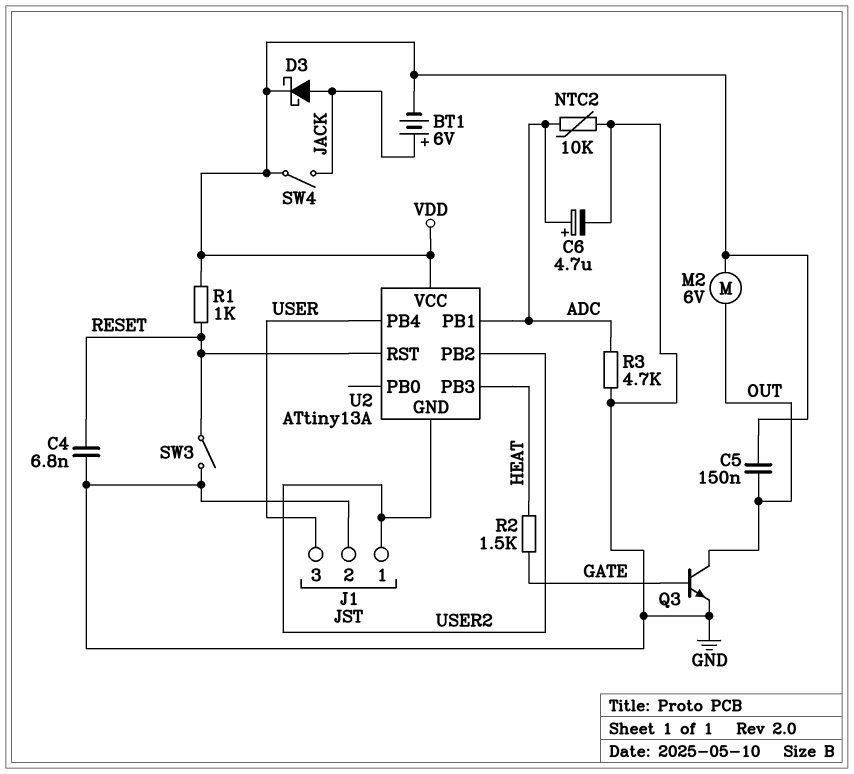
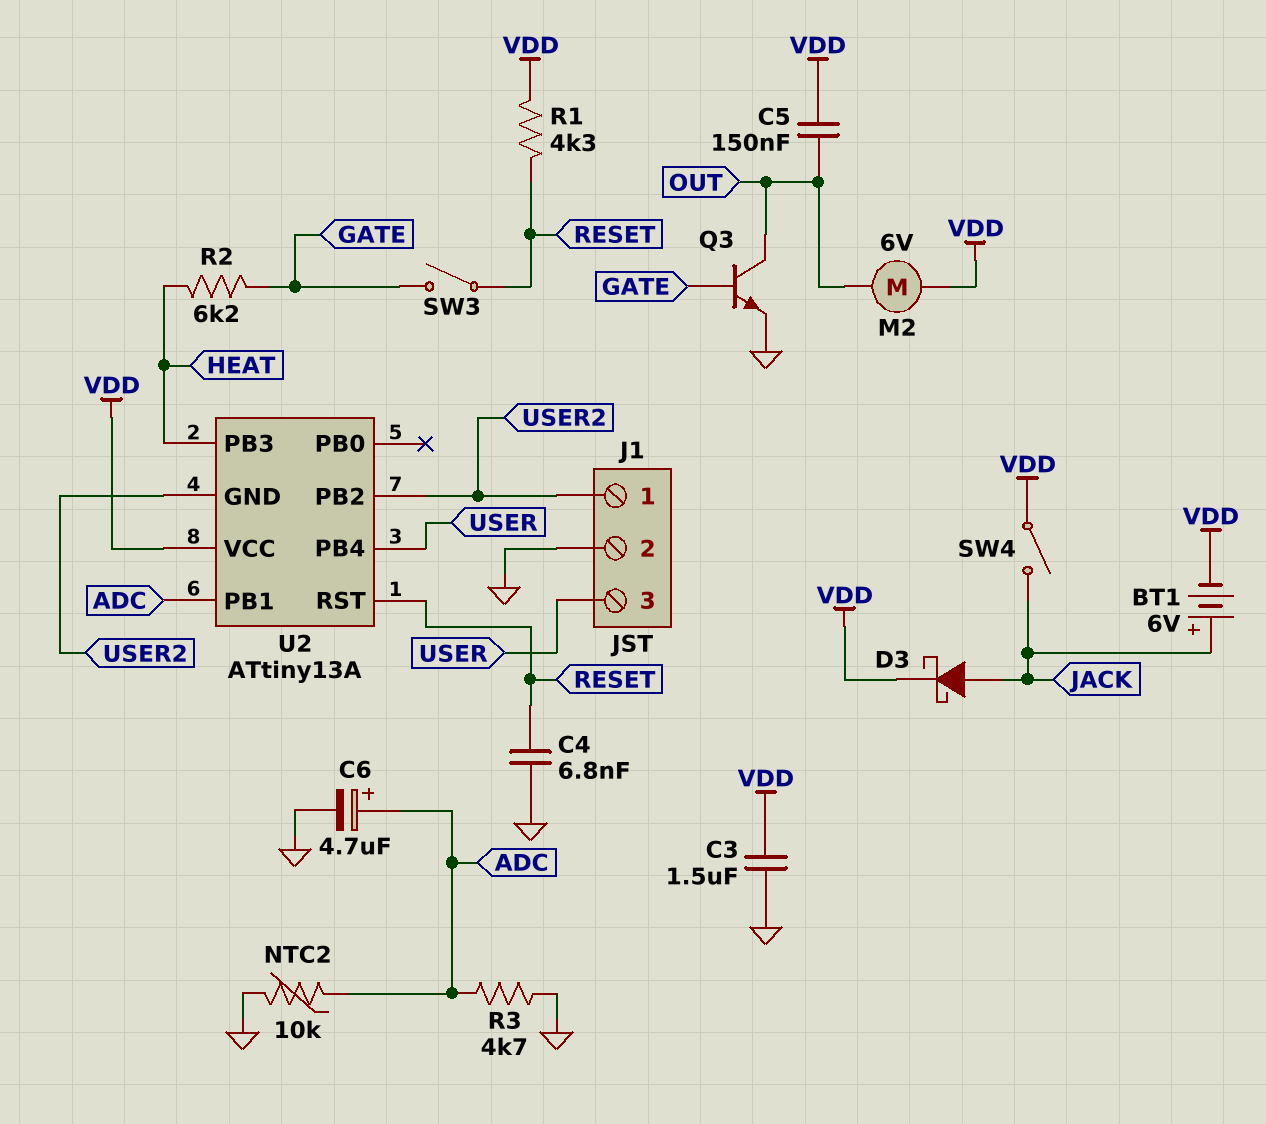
C3: none -> 1.5uF (GND, VDD)
R1: 1k (RESET, VDD) -> 4.3k (RESET, VDD)
R2: 1.5k (GATE, HEAT) -> 6.2k (GATE, HEAT)
SW3: switch (GND, RESET) -> switch (GATE, RESET)

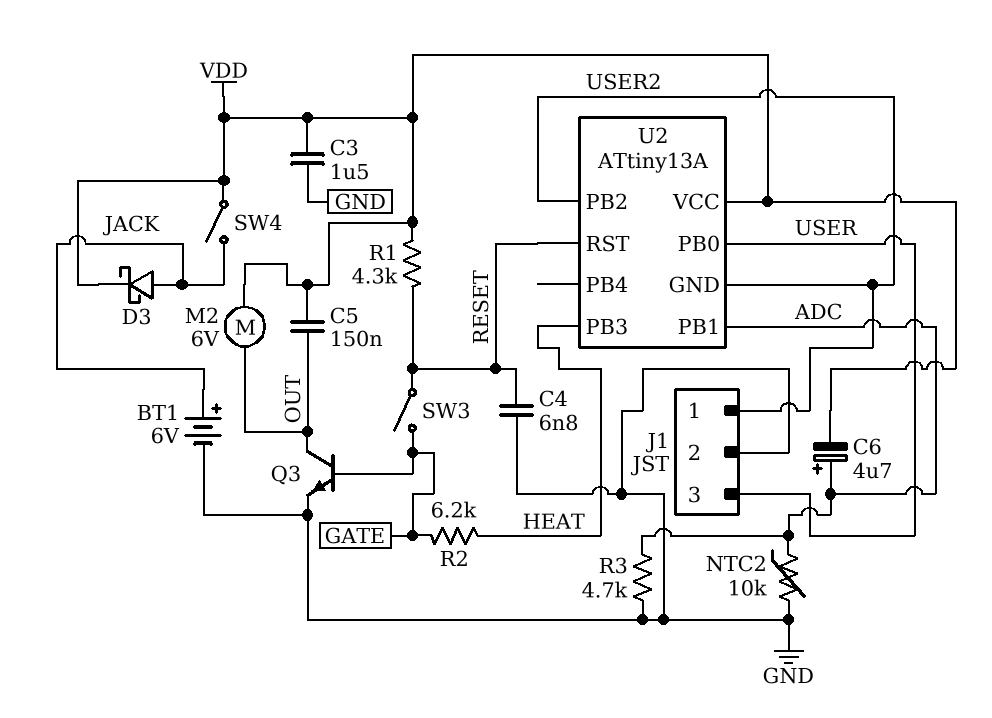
BT1: 6V (plus JACK, minus VDD) -> 6V (plus JACK, minus GND)
C6: 4.7uF (plus ADC, minus GND) -> 4.7uF (plus ADC, minus VDD)
U2 pin PB0: none -> USER
U2 pin PB4: USER -> none

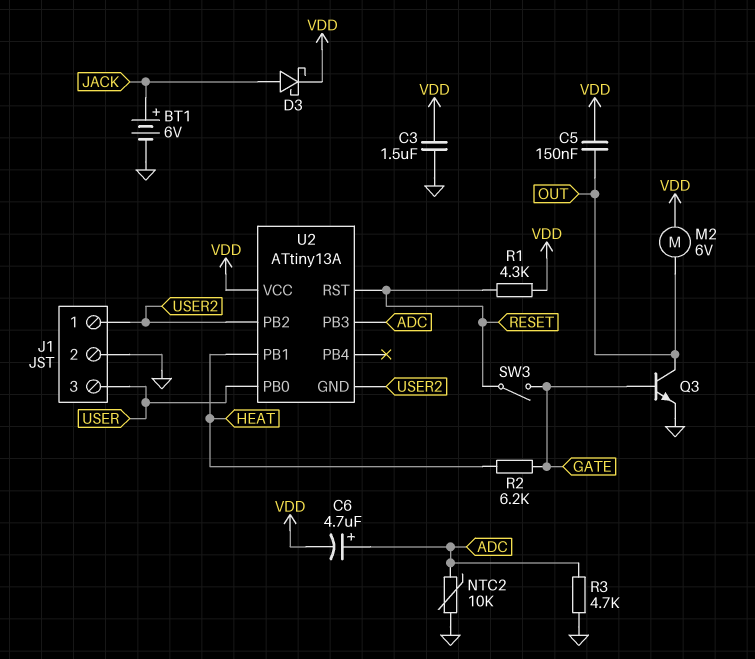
C4: 6.8nF (GND, RESET) -> none
SW4: switch (JACK, VDD) -> none
U2 pin PB1: ADC -> HEAT
U2 pin PB3: HEAT -> ADC

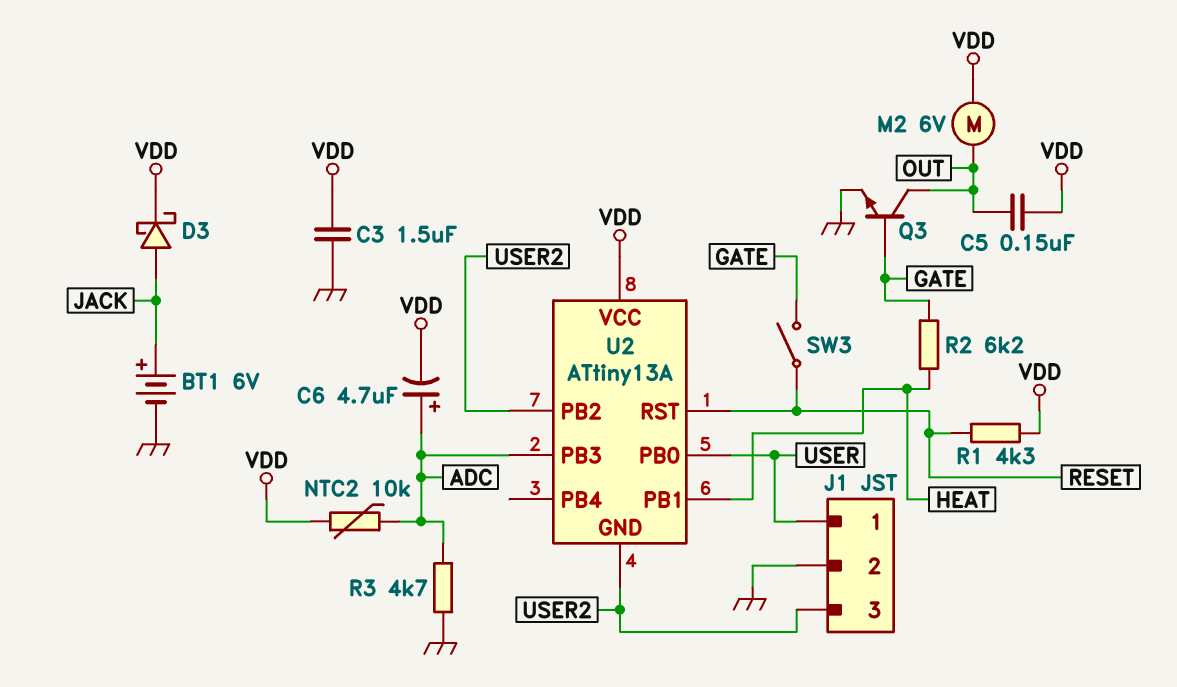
J1 pin 1: USER2 -> USER
J1 pin 3: USER -> USER2
NTC2: 10k (ADC, GND) -> 10k (ADC, VDD)

